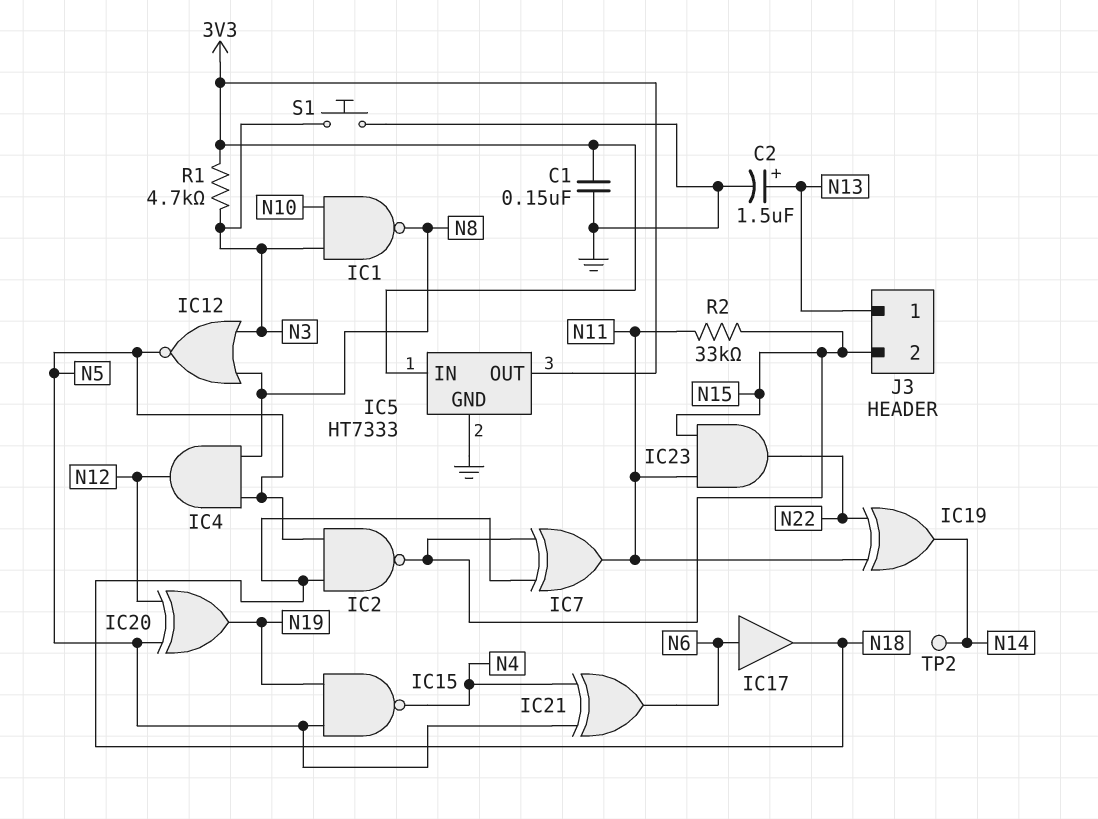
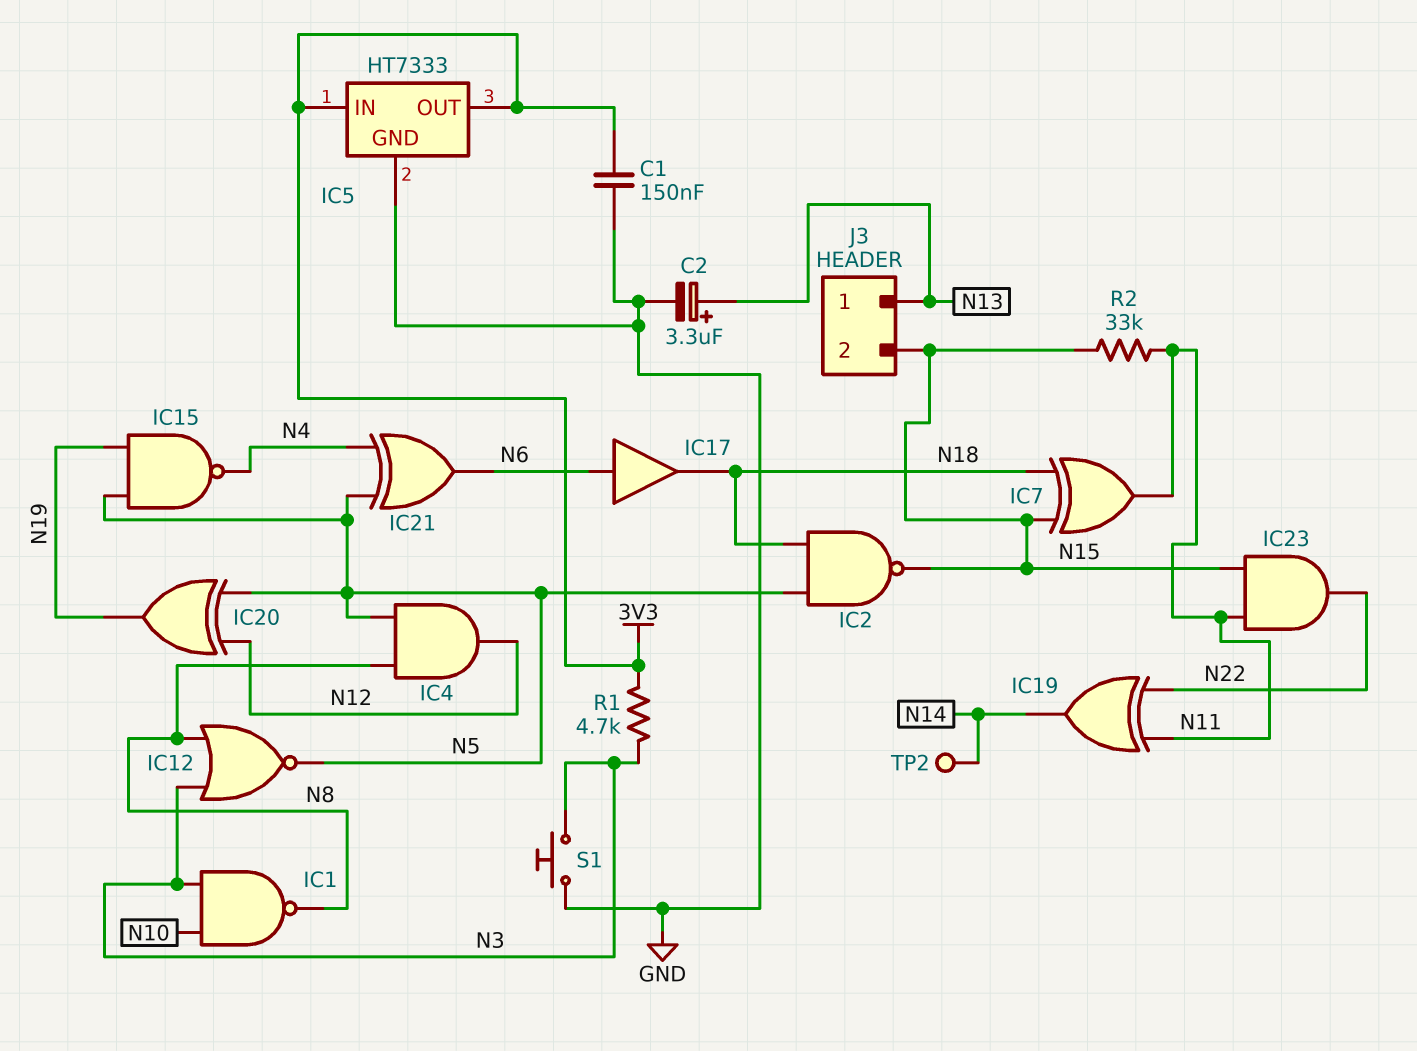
C2: 1.5uF (plus N13, minus GND) -> 3.3uF (plus N13, minus GND)

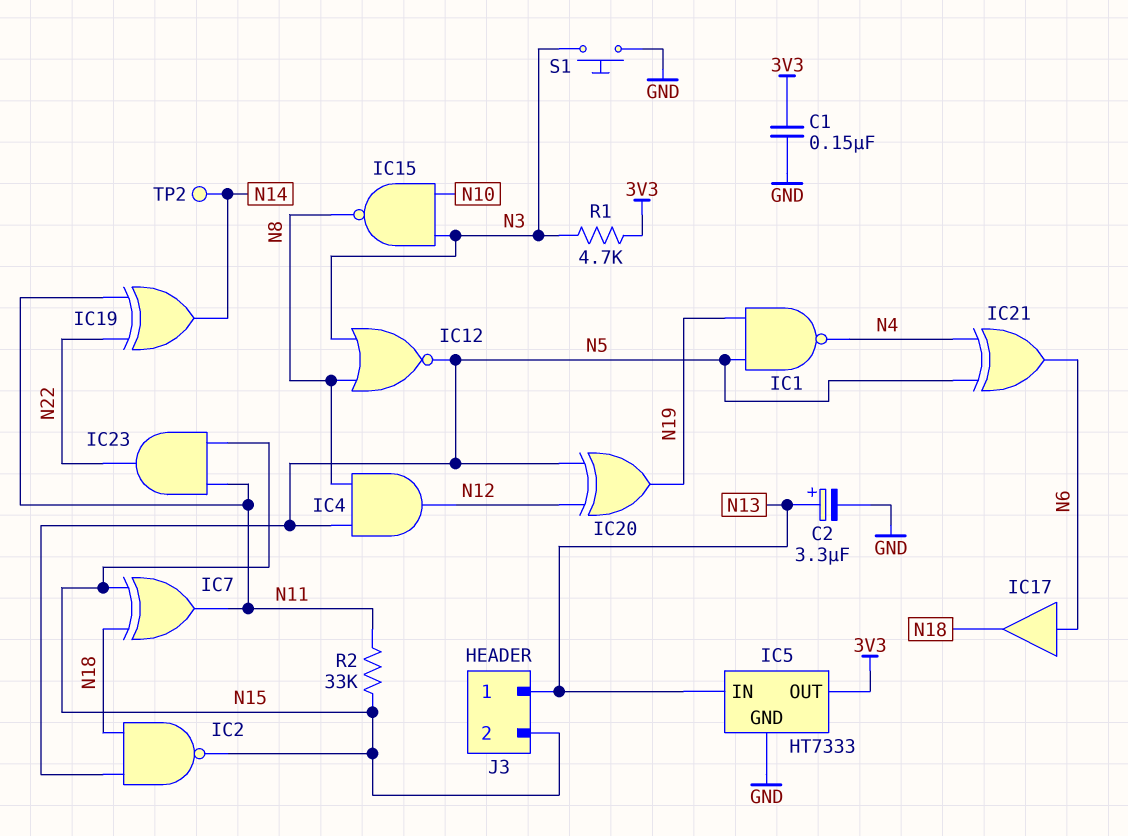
IC1: NAND (in N3, in N10, out N8) -> NAND (in N5, in N19, out N4)
IC5 pin IN: 3V3 -> N13
IC15: NAND (in N5, in N19, out N4) -> NAND (in N3, in N10, out N8)

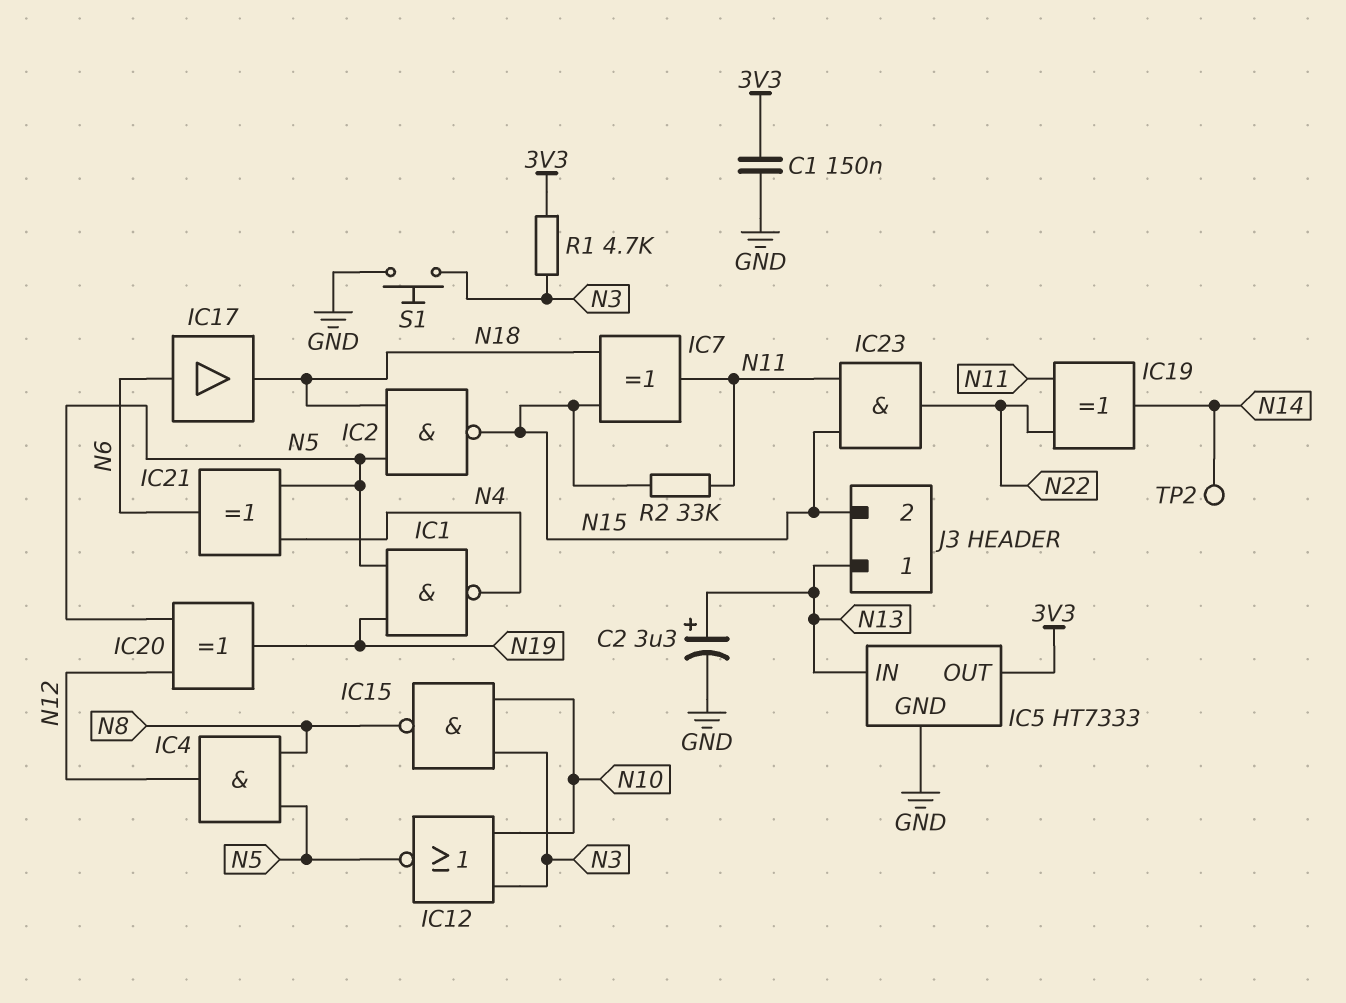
IC12: NOR (in N3, in N8, out N5) -> NOR (in N3, in N10, out N5)

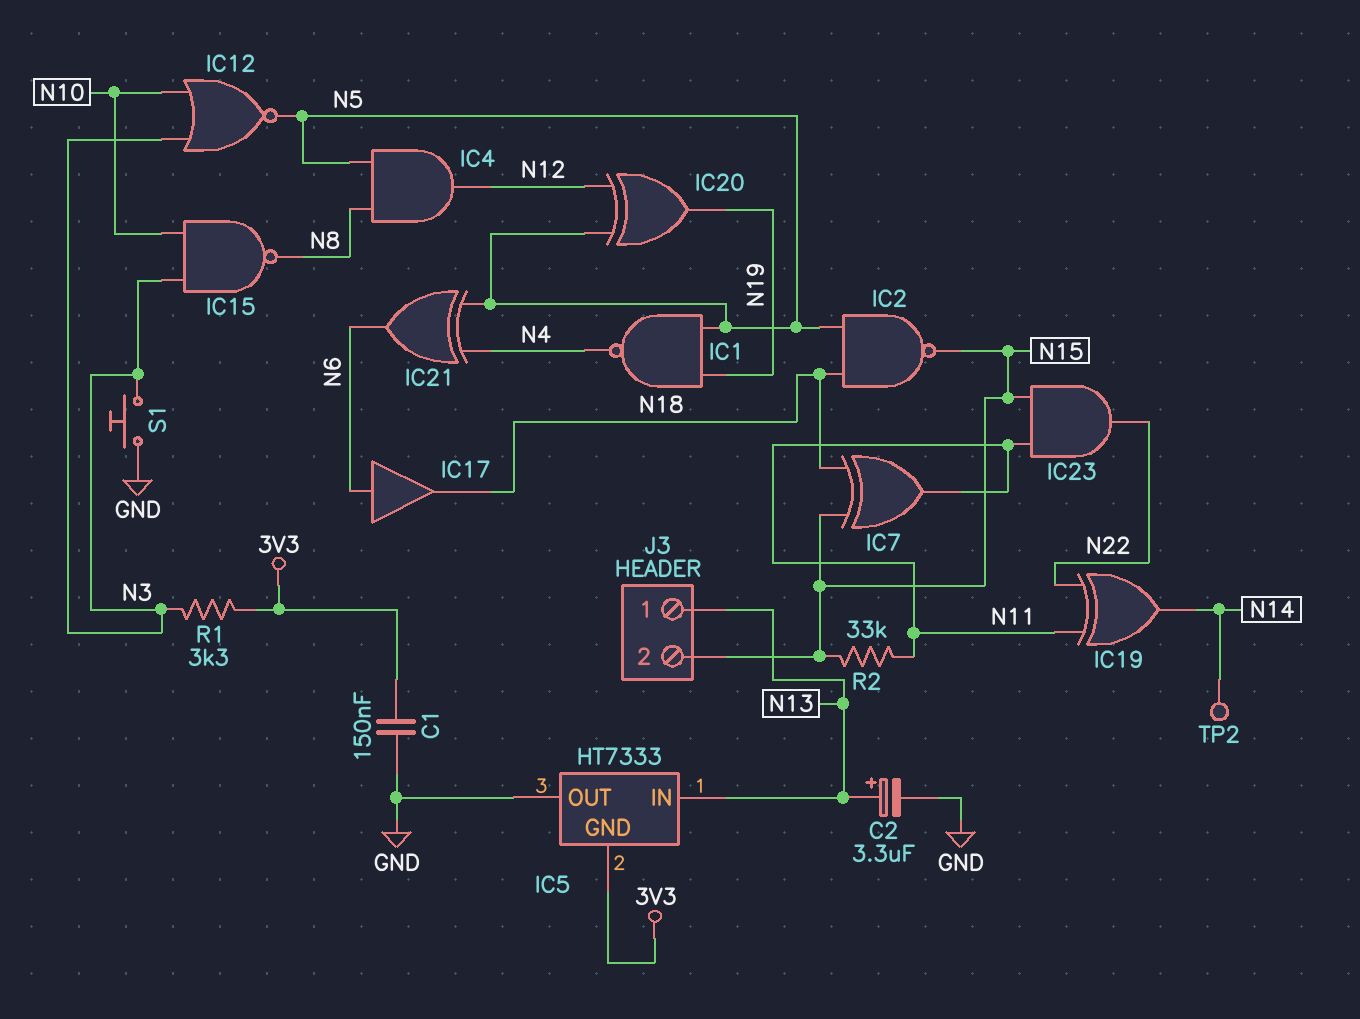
IC5 pin GND: GND -> 3V3
IC5 pin OUT: 3V3 -> GND
R1: 4.7k (3V3, N3) -> 3.3k (3V3, N3)

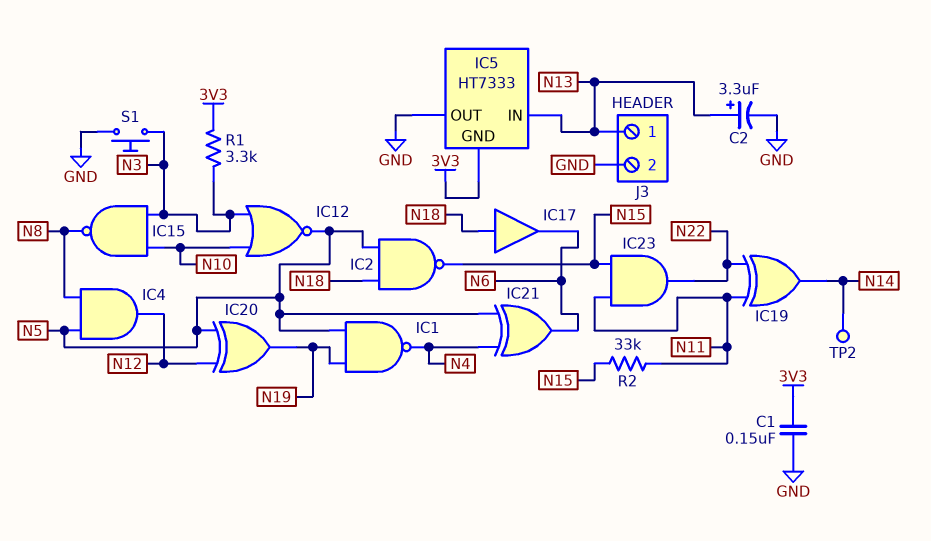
IC7: XOR (in N15, in N18, out N11) -> none
IC17: buffer (in N6, out N18) -> buffer (in N18, out N6)
J3 pin 2: N15 -> GND

